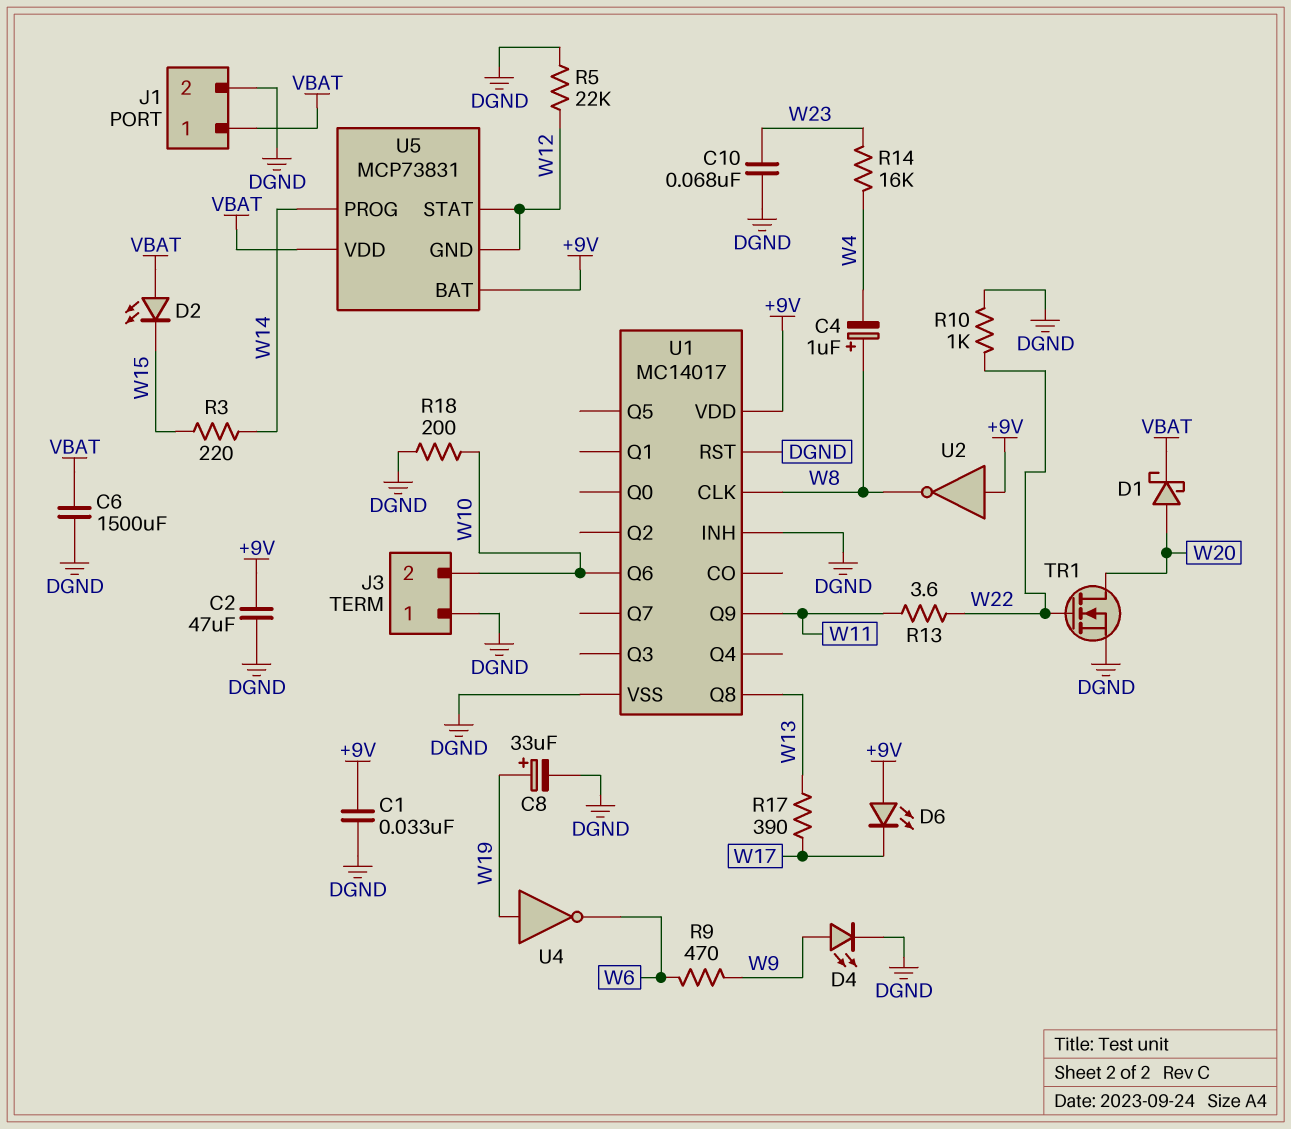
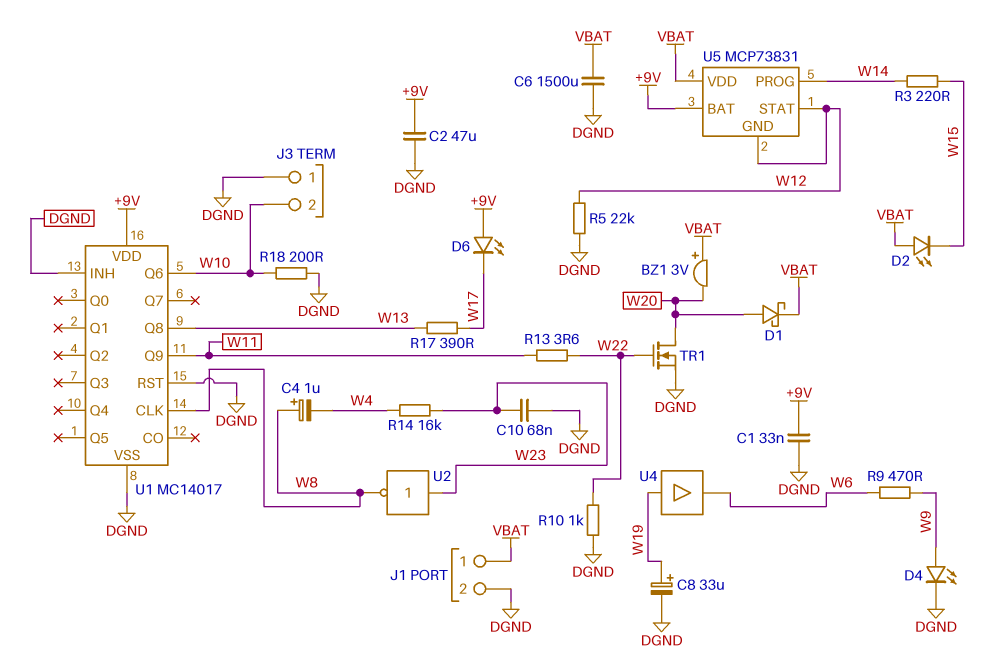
BZ1: none -> buzzer 3V (plus VBAT, minus W20)
U2: NOT (in +9V, out W8) -> NOT (in W23, out W8)
U4: NOT (in W19, out W6) -> buffer (in W19, out W6)

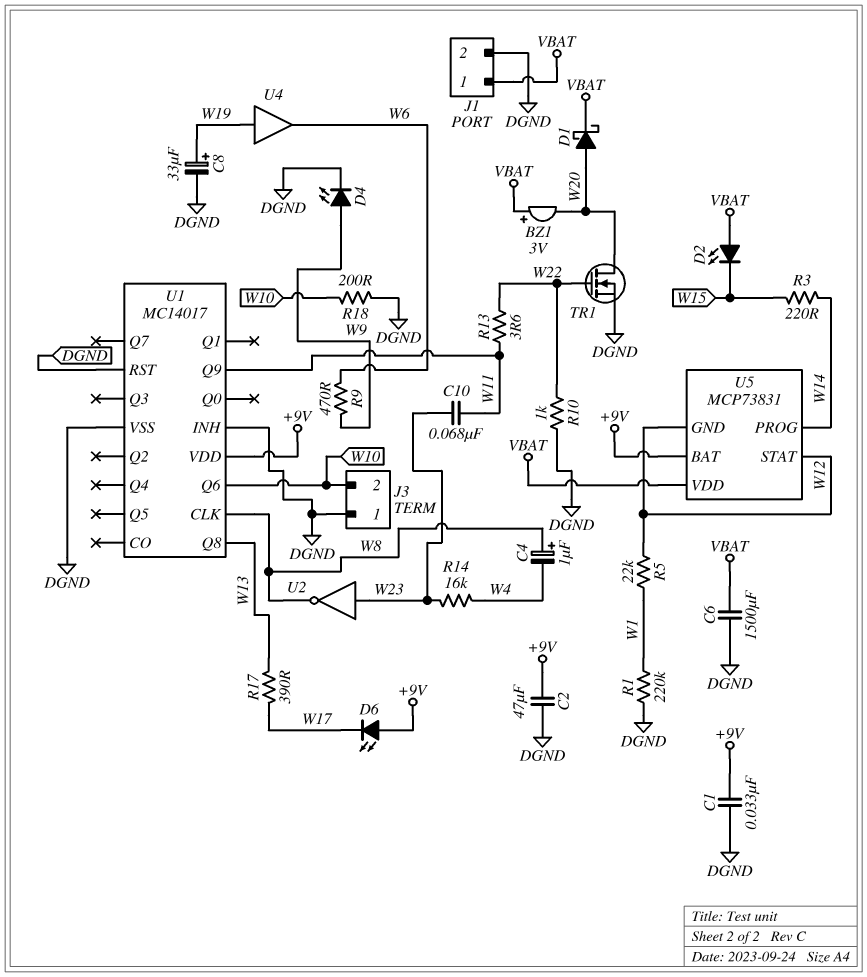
C10: 68nF (DGND, W23) -> 68nF (W11, W23)
R1: none -> 220k (DGND, W1)
R5: 22k (DGND, W12) -> 22k (W1, W12)

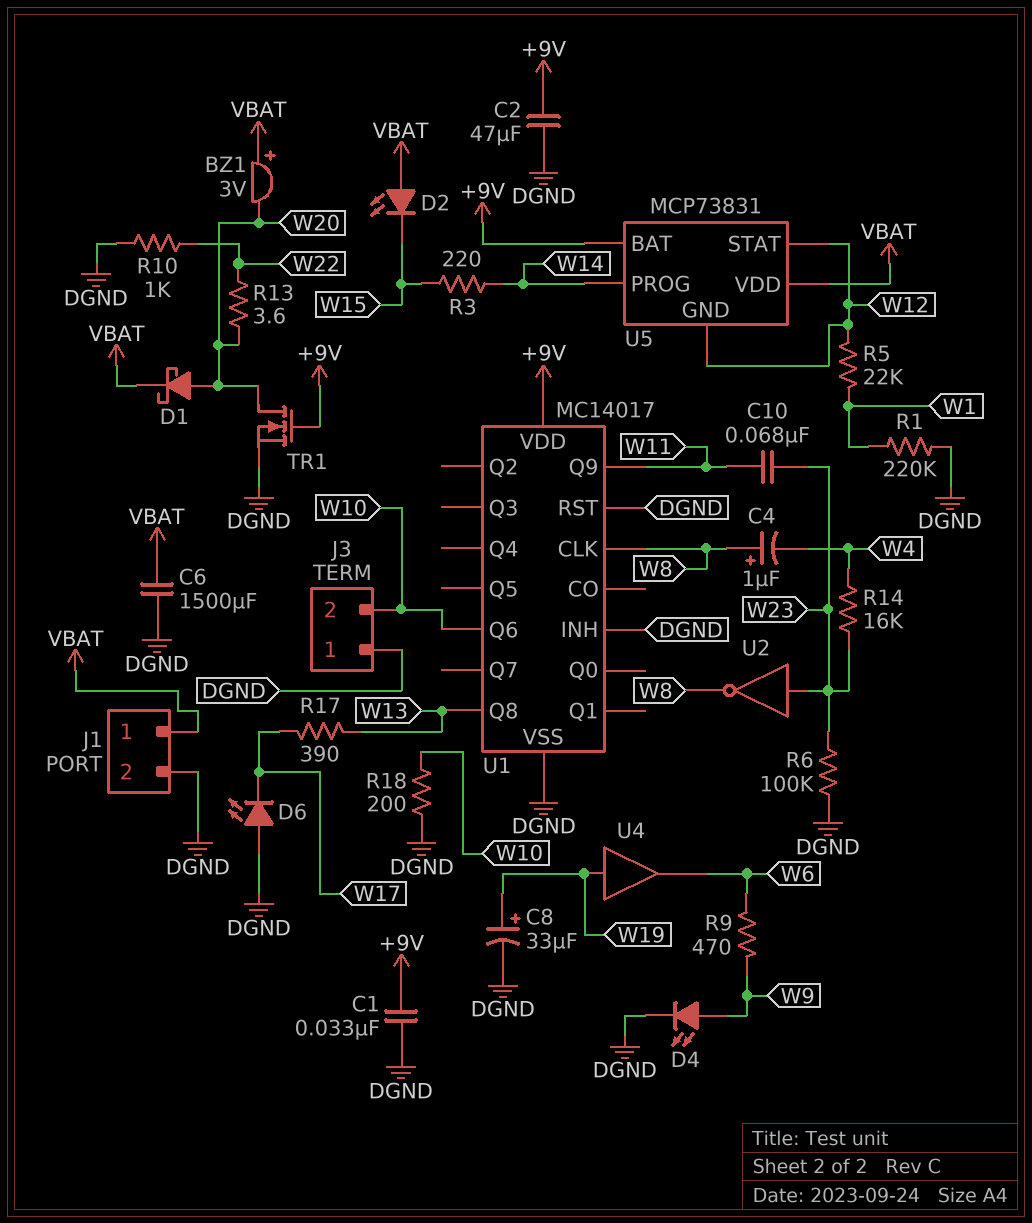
D6: LED (A +9V, K W17) -> LED (A DGND, K W17)
R6: none -> 100k (DGND, W23)
R13: 3.6 (W11, W22) -> 3.6 (W20, W22)
TR1: NMOS (G W22, D W20, S DGND) -> NMOS (G +9V, D W20, S DGND)

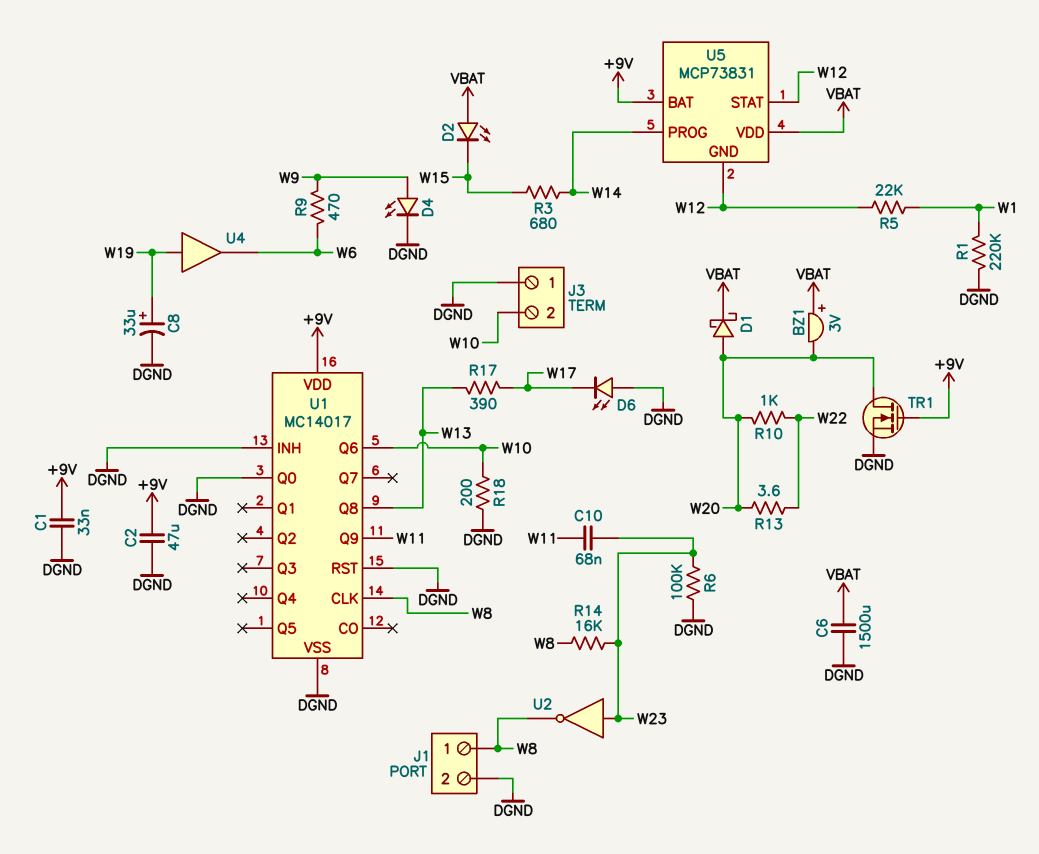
C4: 1uF (plus W8, minus W4) -> none
J1 pin 1: VBAT -> W8
R3: 220 (W14, W15) -> 680 (W14, W15)
R10: 1k (DGND, W22) -> 1k (W20, W22)
R14: 16k (W4, W23) -> 16k (W8, W23)
U1 pin Q0: none -> DGND

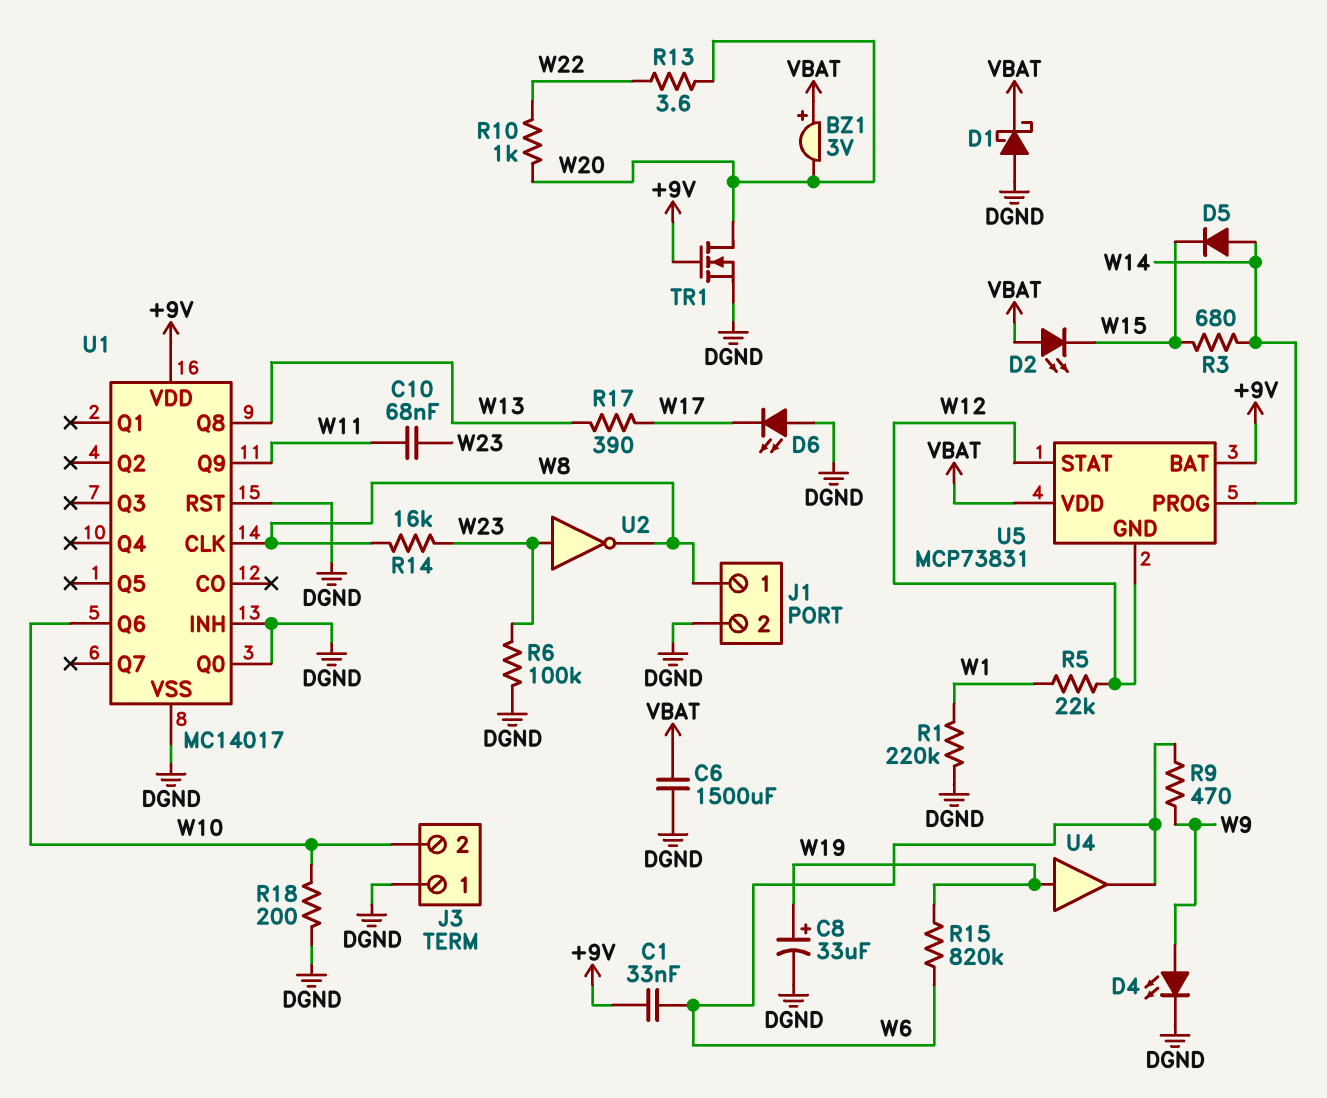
C1: 33nF (+9V, DGND) -> 33nF (+9V, W6)
C2: 47uF (+9V, DGND) -> none
D1: schottky (A W20, K VBAT) -> schottky (A DGND, K VBAT)
D5: none -> diode (A W14, K W15)
R15: none -> 820k (W6, W19)

